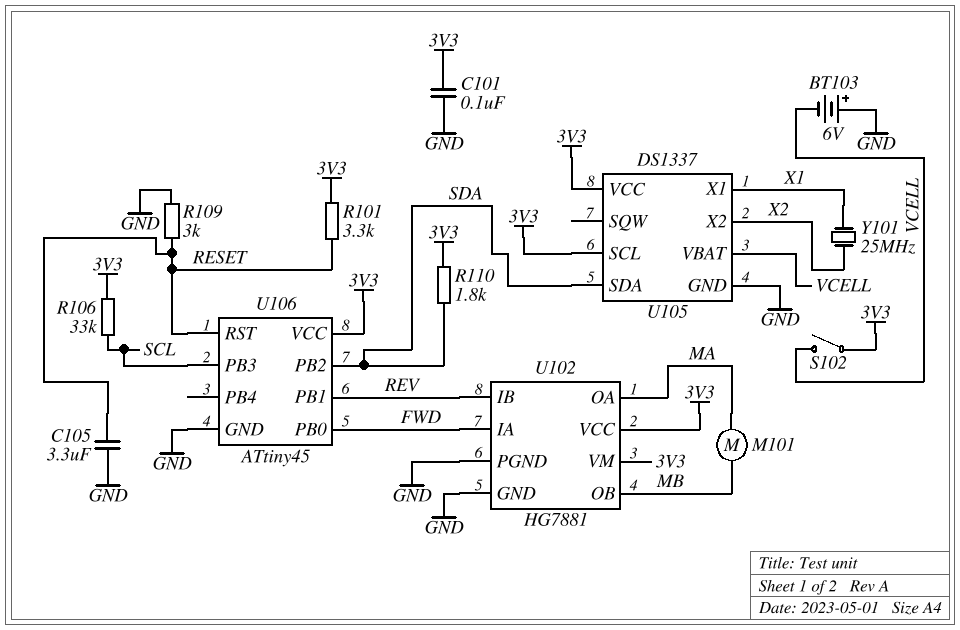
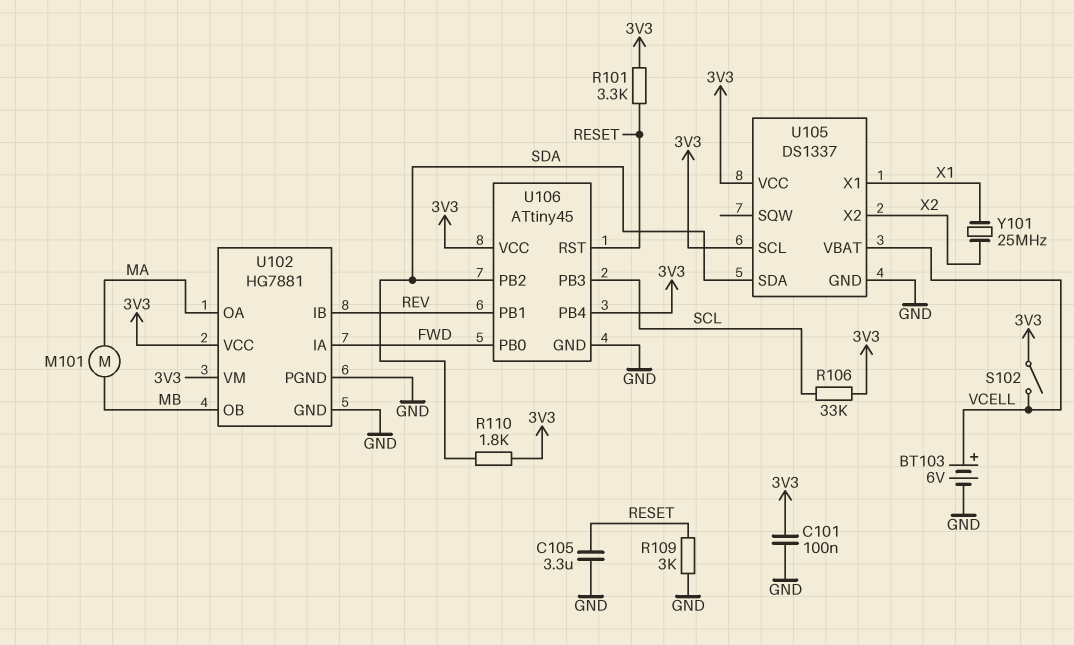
BT103: 6V (plus GND, minus VCELL) -> 6V (plus VCELL, minus GND)
U106 pin PB4: none -> 3V3

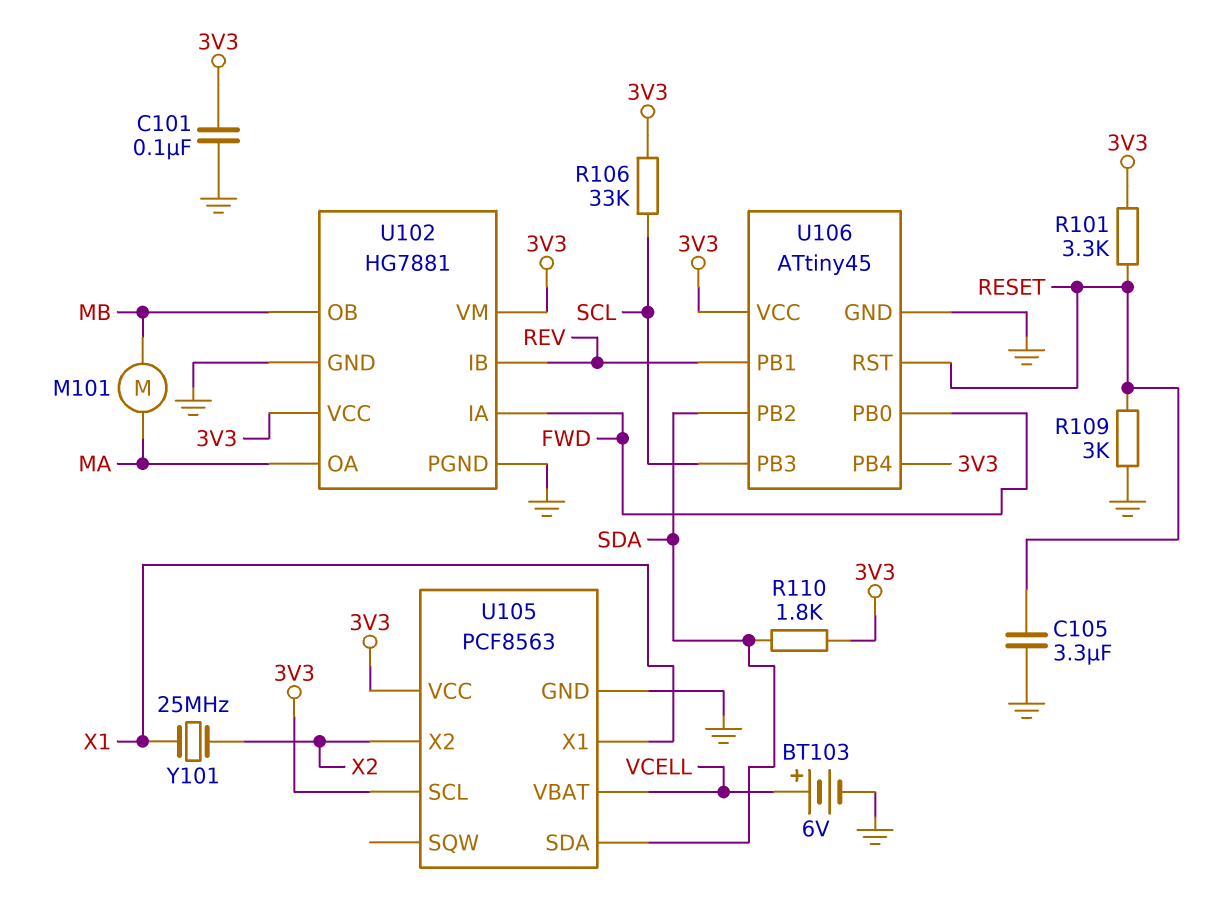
S102: switch (3V3, VCELL) -> none
U105: DS1337 -> PCF8563

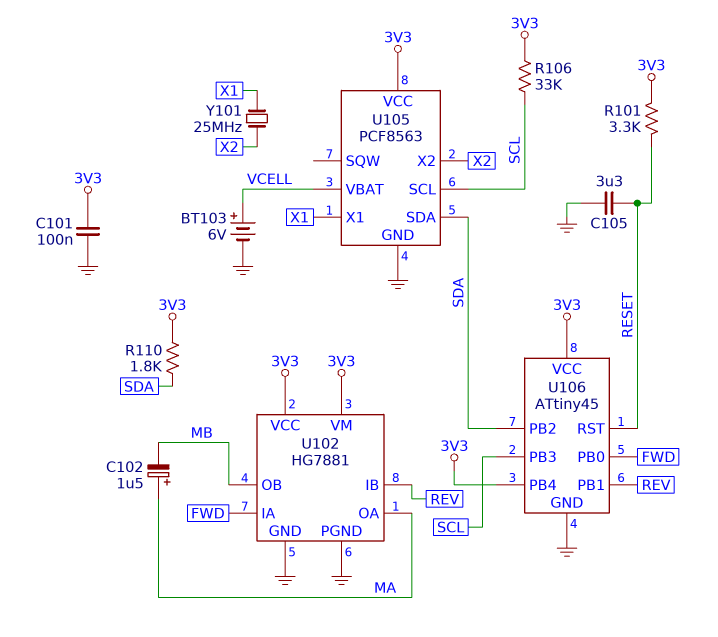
C102: none -> 1.5uF (plus MA, minus MB)
M101: motor (MA, MB) -> none
R109: 3k (GND, RESET) -> none
U105 pin SCL: 3V3 -> SCL

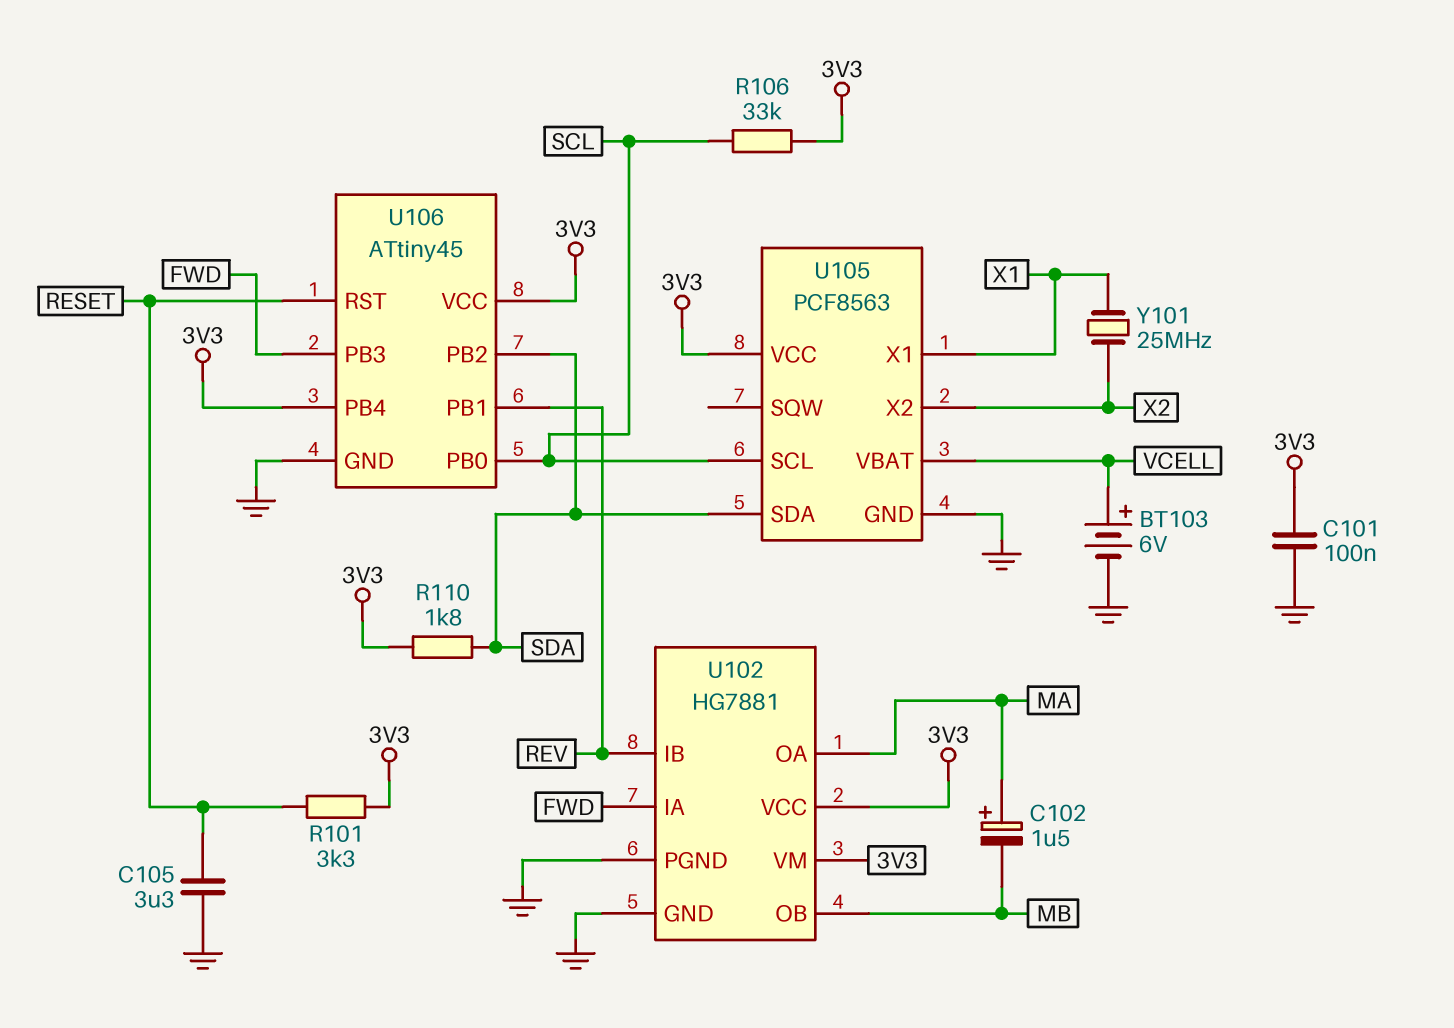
U106 pin PB0: FWD -> SCL
U106 pin PB3: SCL -> FWD

